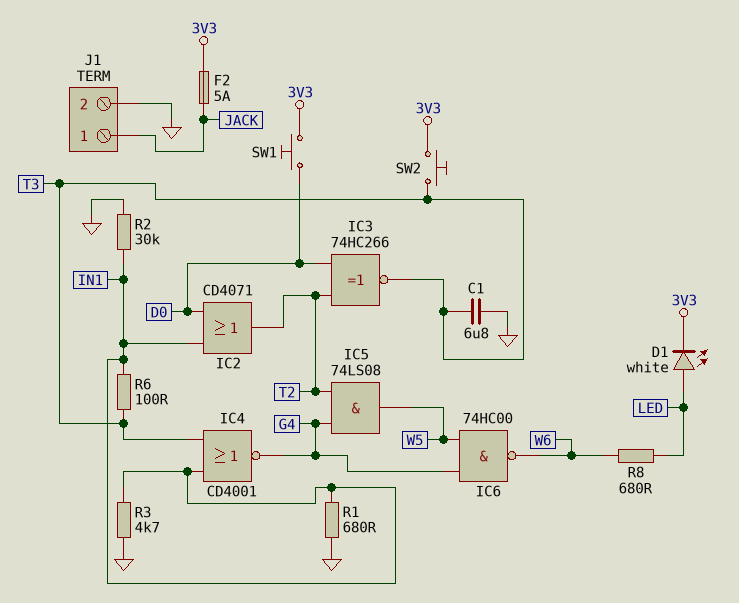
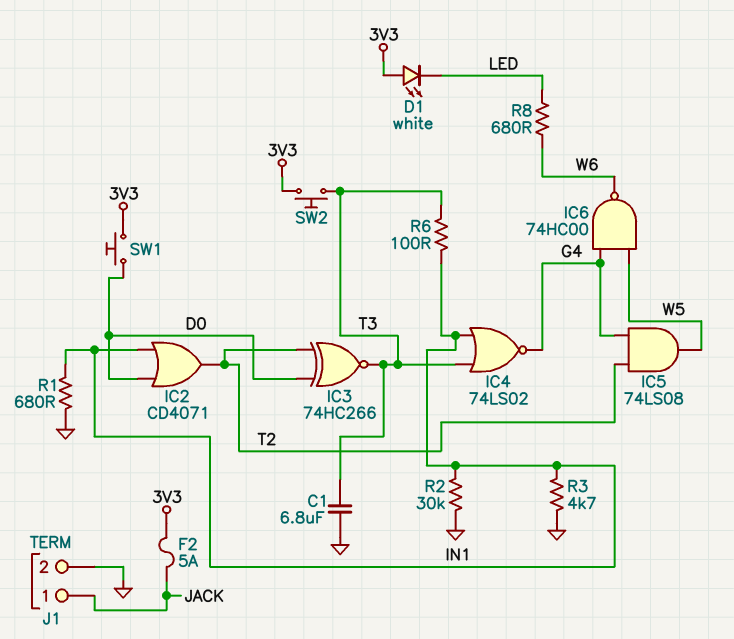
D1: LED white (A LED, K 3V3) -> LED white (A 3V3, K LED)
IC4: NOR CD4001 (in IN1, in T3, out G4) -> NOR 74LS02 (in IN1, in T3, out G4)

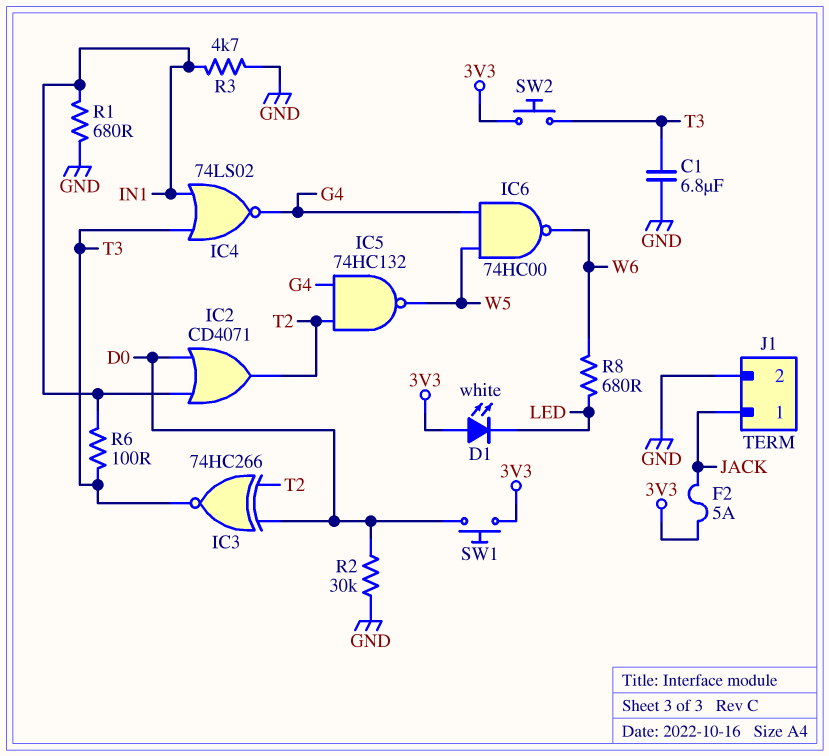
IC5: AND 74LS08 (in G4, in T2, out W5) -> NAND 74HC132 (in G4, in T2, out W5)
R2: 30k (GND, IN1) -> 30k (D0, GND)

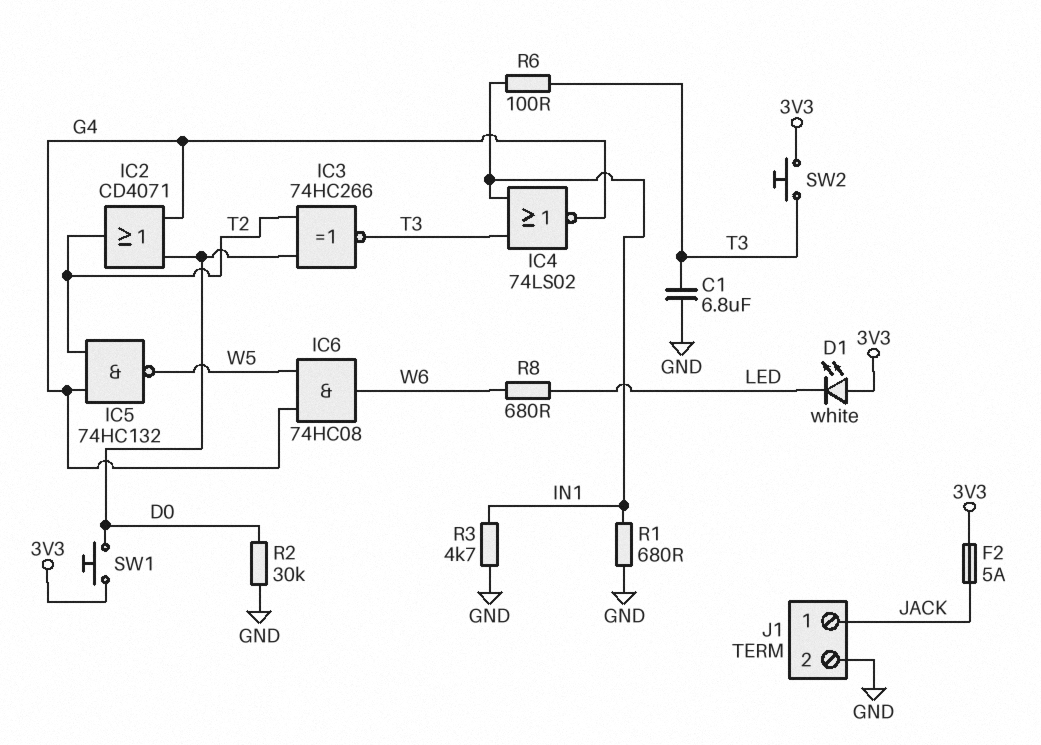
IC2: OR CD4071 (in D0, in IN1, out T2) -> OR CD4071 (in D0, in G4, out T2)
IC6: NAND 74HC00 (in G4, in W5, out W6) -> AND 74HC08 (in G4, in W5, out W6)

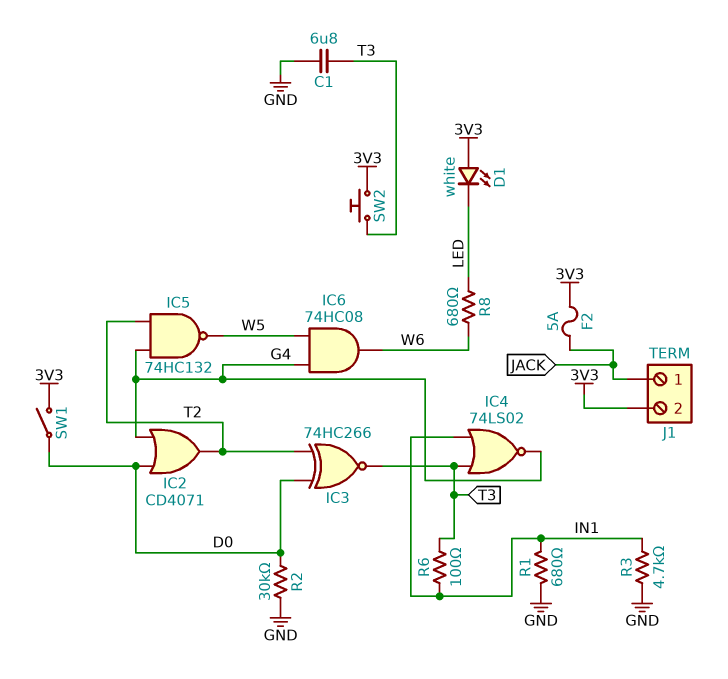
J1 pin 2: GND -> 3V3
SW1: button (3V3, D0) -> switch (3V3, D0)

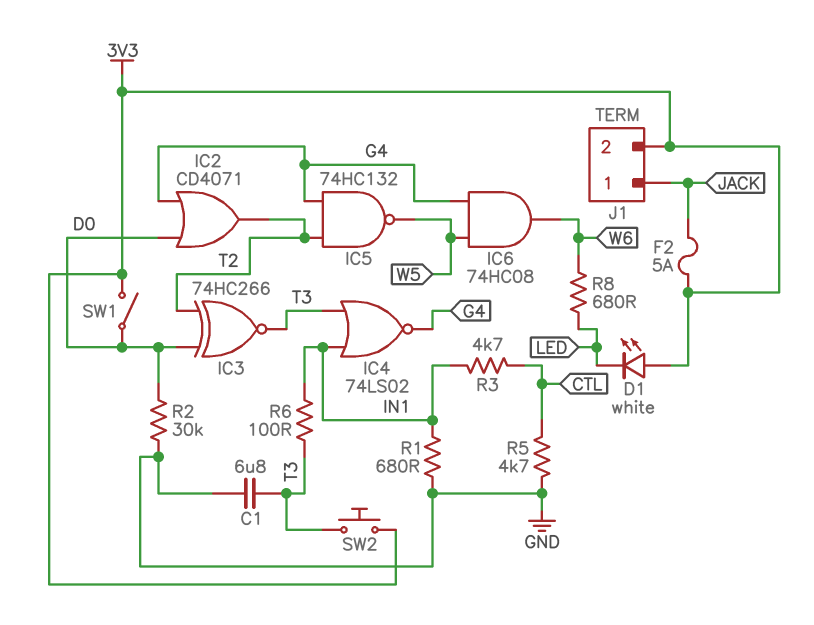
R3: 4.7k (GND, IN1) -> 4.7k (CTL, IN1)
R5: none -> 4.7k (CTL, GND)

